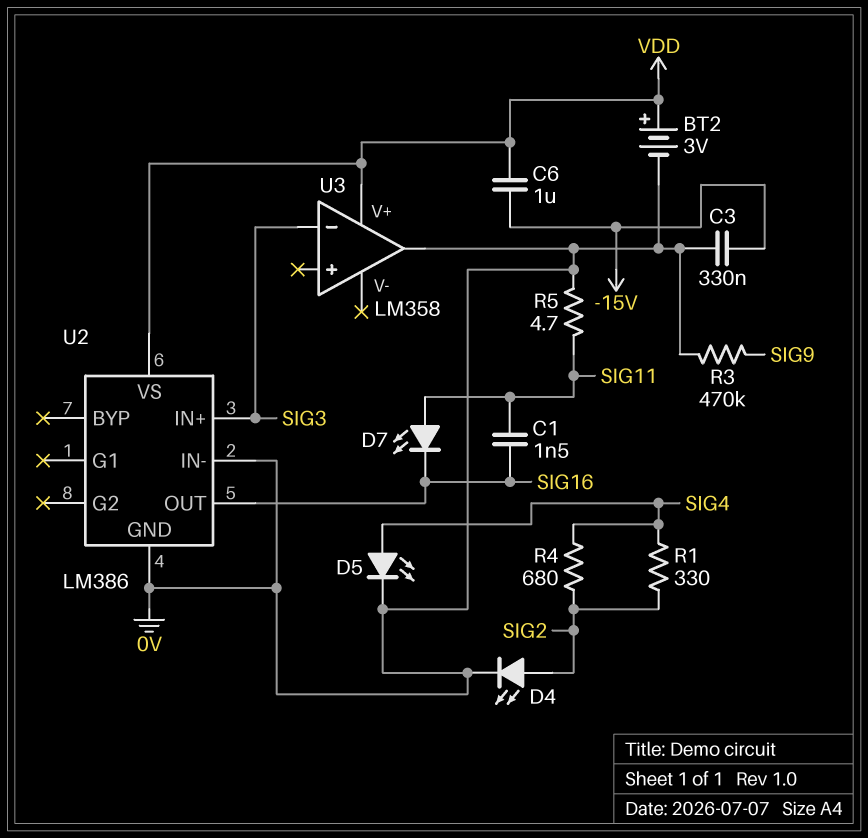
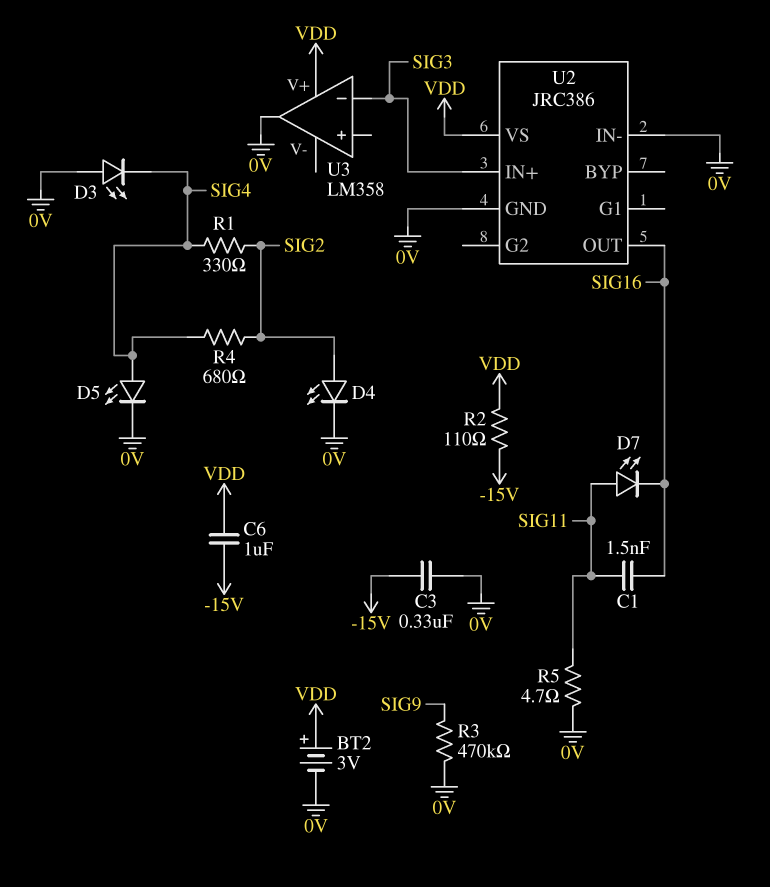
D3: none -> LED (A 0V, K SIG4)
R2: none -> 110 (-15V, VDD)
U2: LM386 -> JRC386

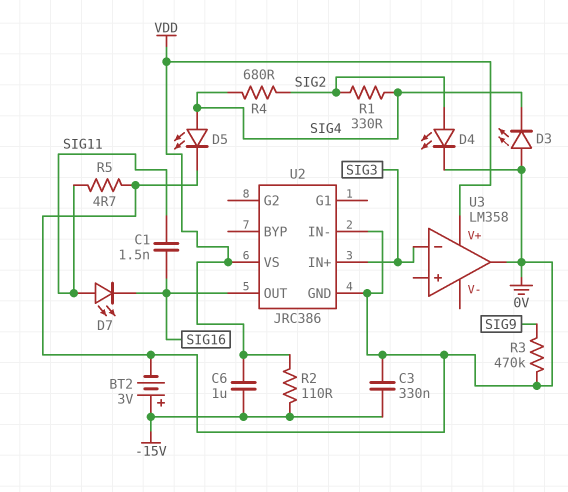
BT2: 3V (plus VDD, minus 0V) -> 3V (plus -15V, minus 0V)

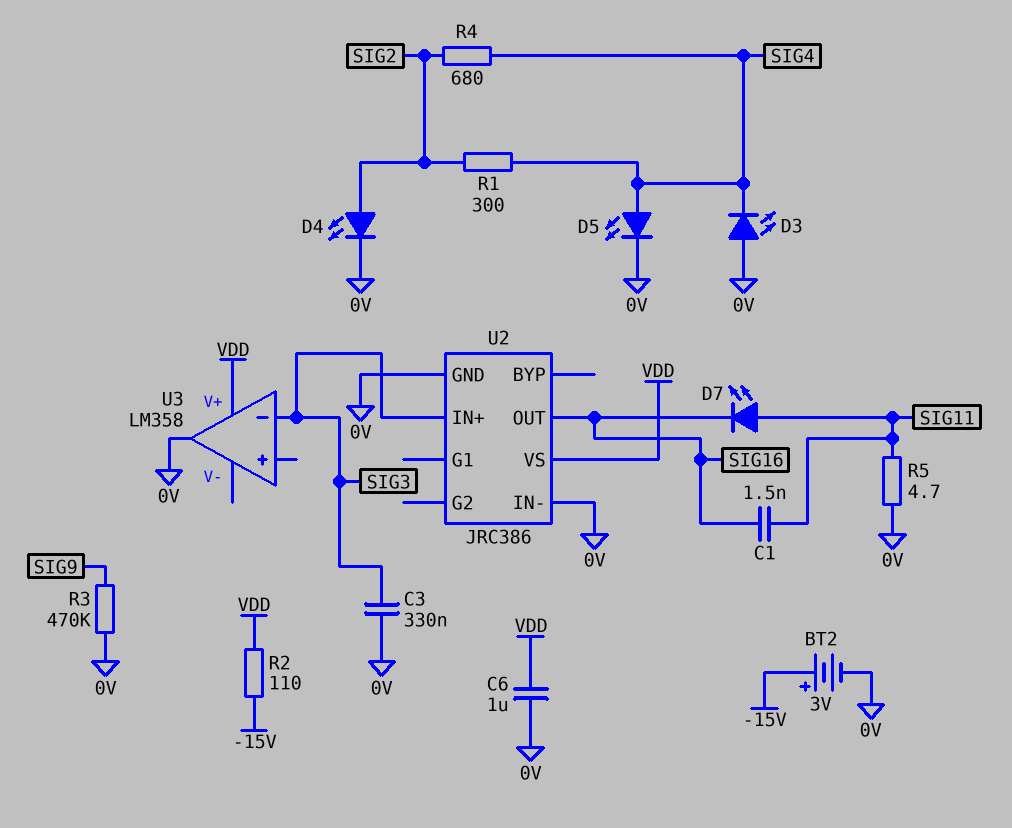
C3: 330nF (-15V, 0V) -> 330nF (0V, SIG3)
C6: 1uF (-15V, VDD) -> 1uF (0V, VDD)
R1: 330 (SIG2, SIG4) -> 300 (SIG2, SIG4)

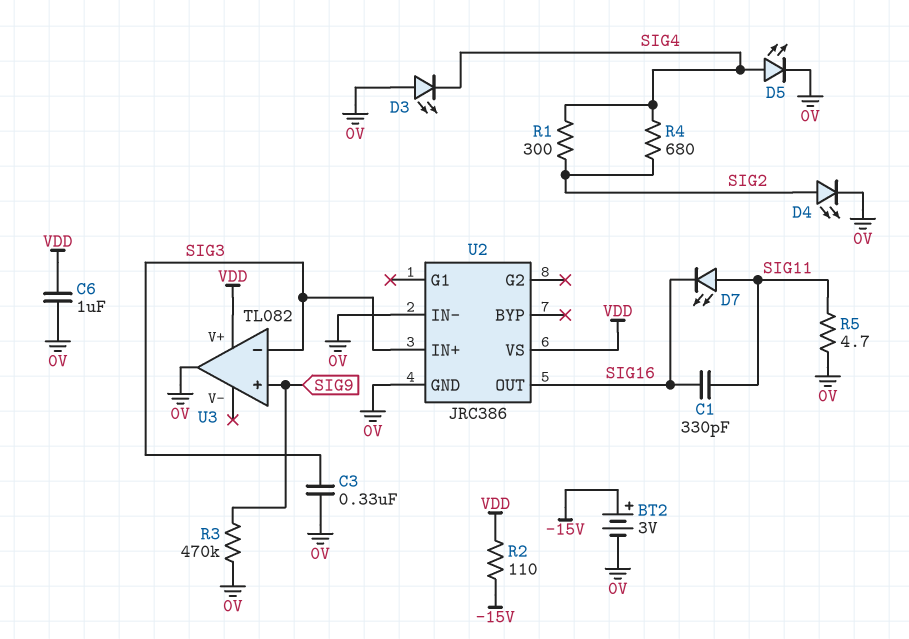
C1: 1.5nF (SIG11, SIG16) -> 330pF (SIG11, SIG16)
U3: LM358 -> TL082
U3 pin in+: none -> SIG9

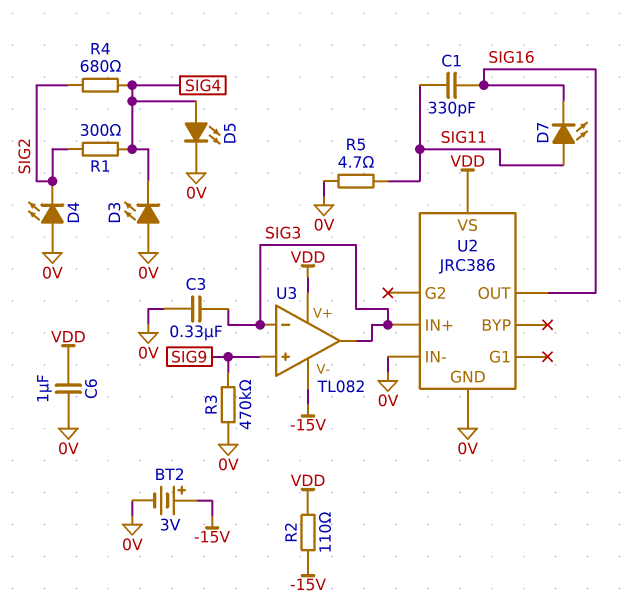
D4: LED (A SIG2, K 0V) -> LED (A 0V, K SIG2)
U3 pin V-: none -> -15V
U3 pin out: 0V -> SIG3

